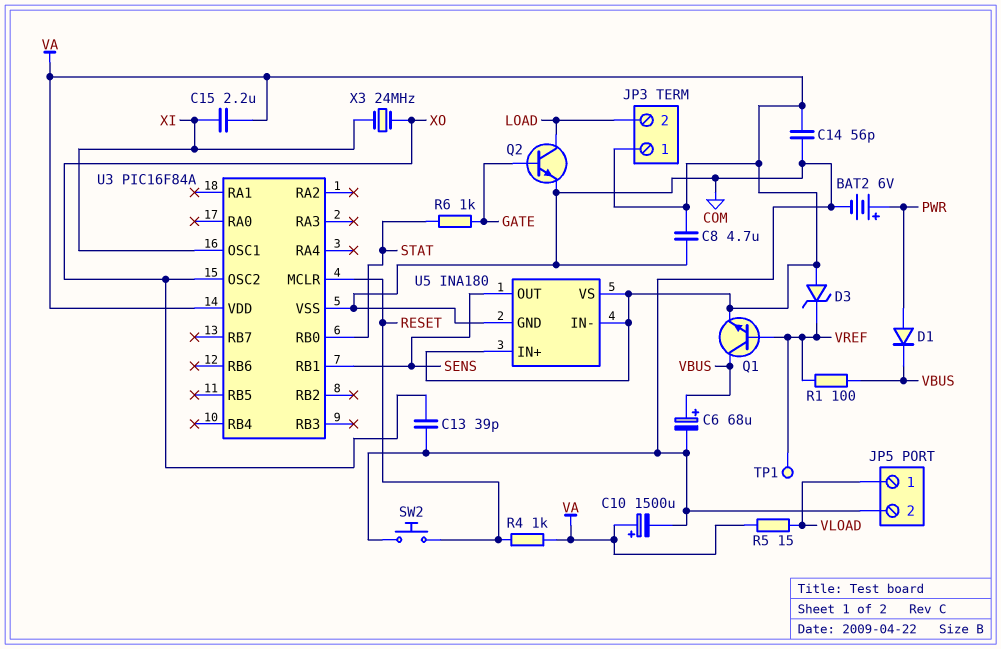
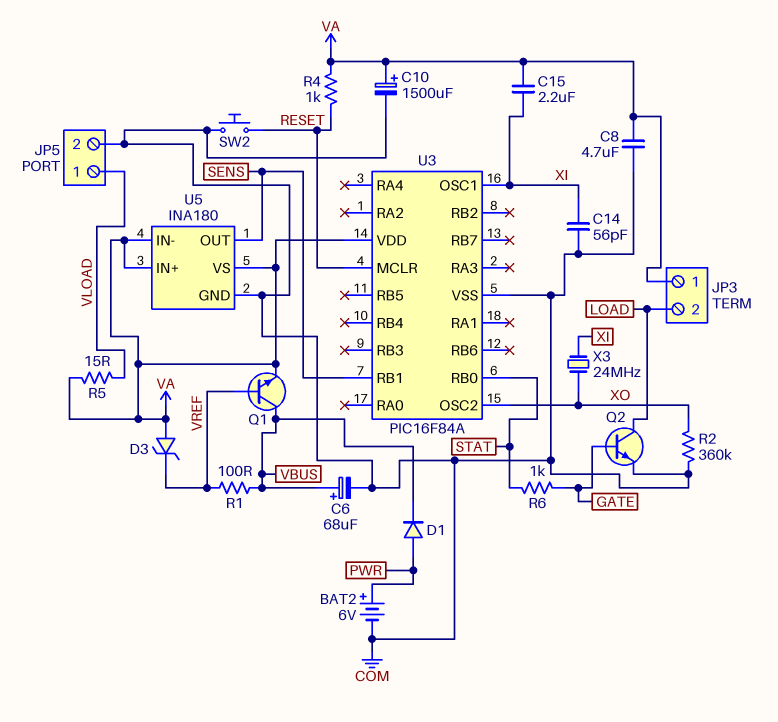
C13: 39pF (COM, XO) -> none
C14: 56pF (COM, VA) -> 56pF (COM, XI)
R2: none -> 360k (COM, XO)
TP1: test point (VREF) -> none

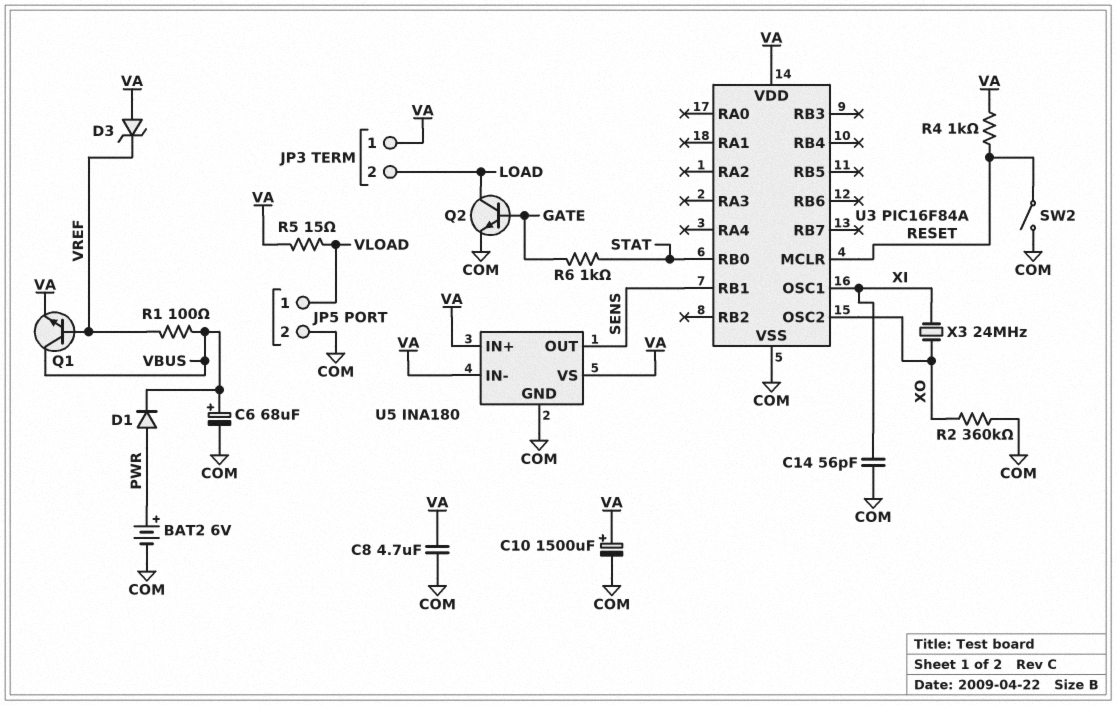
C15: 2.2uF (VA, XI) -> none
SW2: button (COM, RESET) -> switch (COM, RESET)

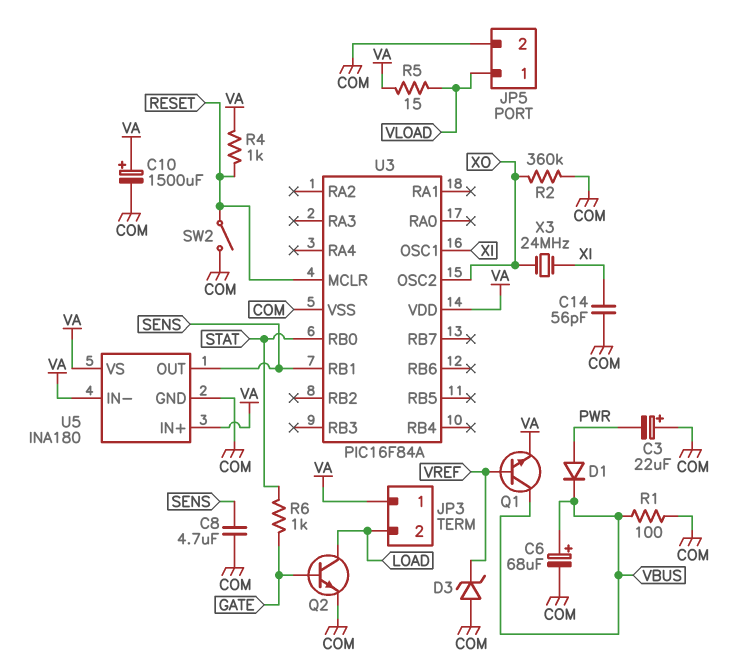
BAT2: 6V (plus PWR, minus COM) -> none
C3: none -> 22uF (plus COM, minus PWR)
C8: 4.7uF (COM, VA) -> 4.7uF (COM, SENS)
D3: zener (A VA, K VREF) -> zener (A COM, K VREF)
R1: 100 (VBUS, VREF) -> 100 (COM, VBUS)

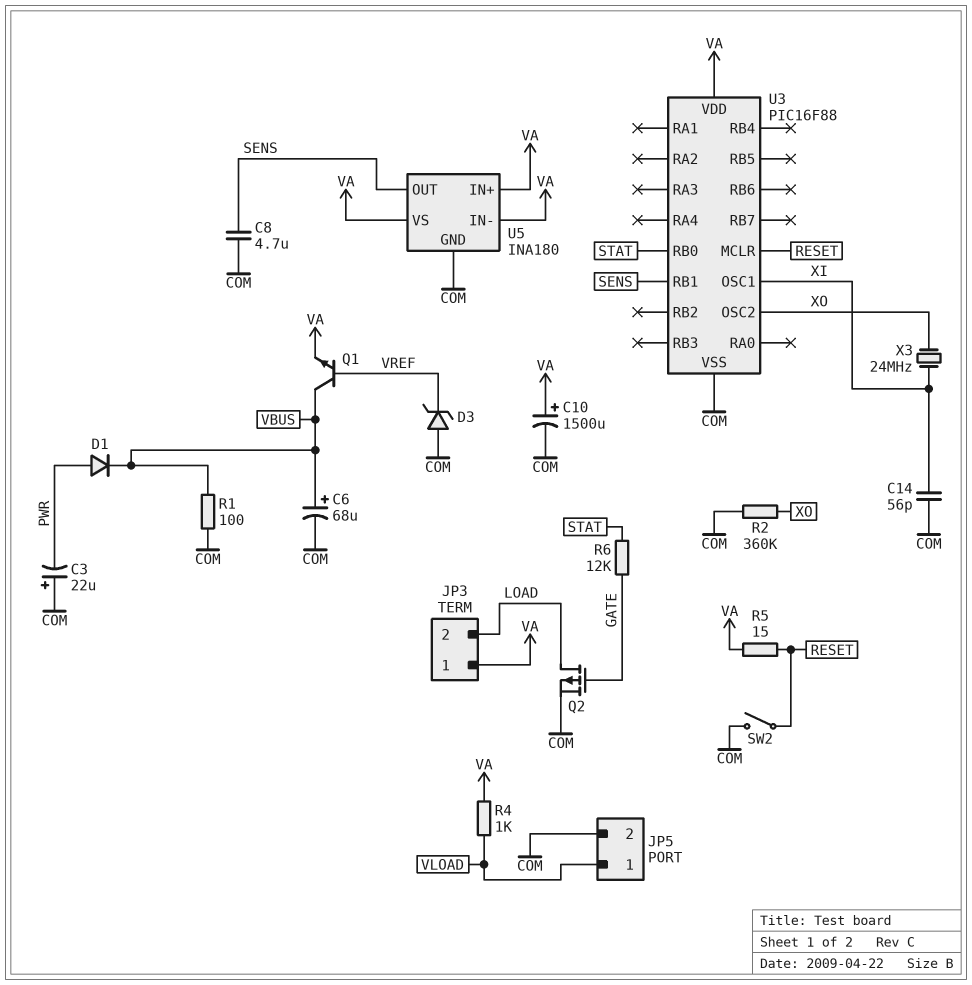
Q2: NPN (B GATE, C LOAD, E COM) -> PMOS (G GATE, D LOAD, S COM)
R4: 1k (RESET, VA) -> 1k (VA, VLOAD)
R5: 15 (VA, VLOAD) -> 15 (RESET, VA)
R6: 1k (GATE, STAT) -> 12k (GATE, STAT)
U3: PIC16F84A -> PIC16F88

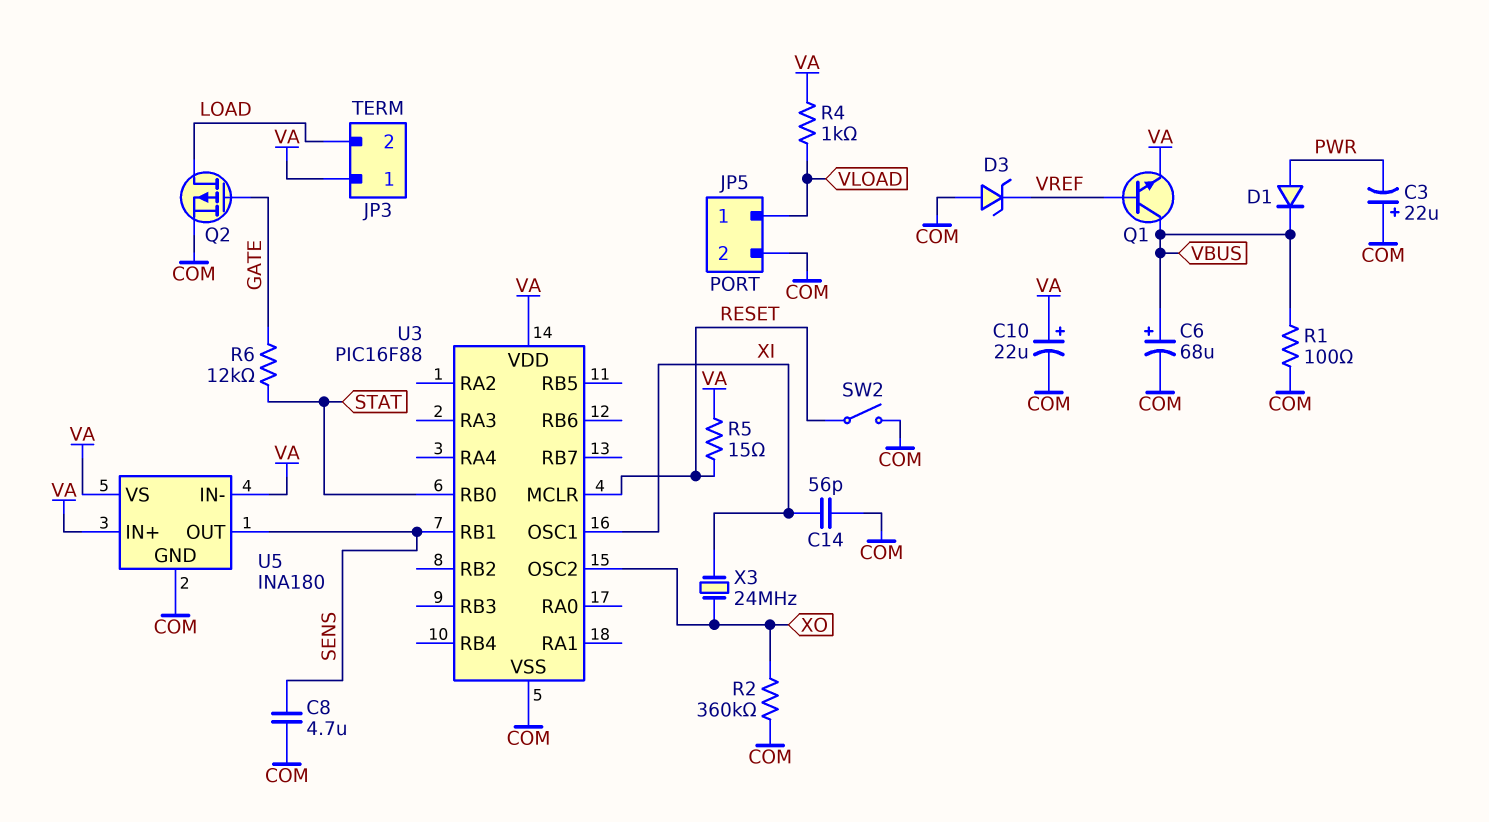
C10: 1500uF (plus VA, minus COM) -> 22uF (plus VA, minus COM)

